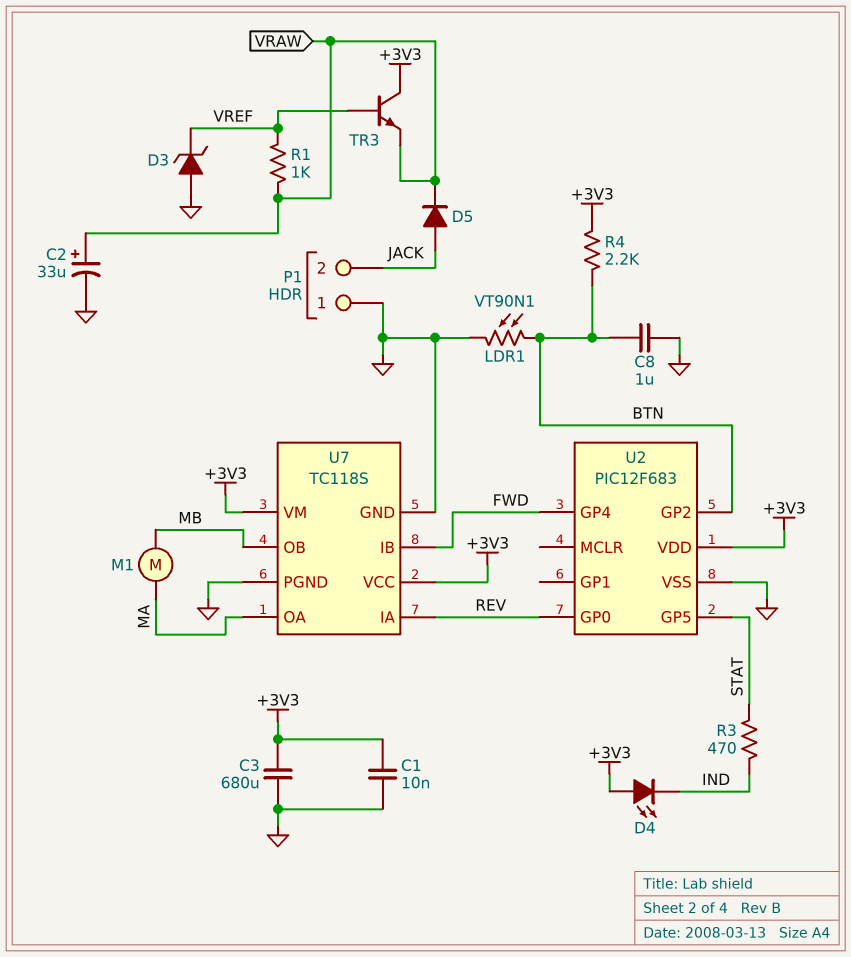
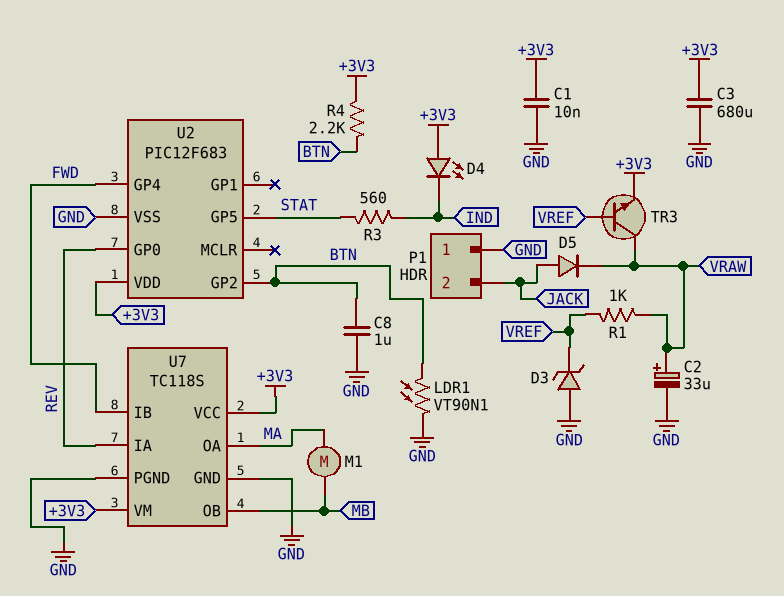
R3: 470 (IND, STAT) -> 560 (IND, STAT)
TR3: NPN (B VREF, C +3V3, E VRAW) -> NPN (B VREF, C VRAW, E +3V3)

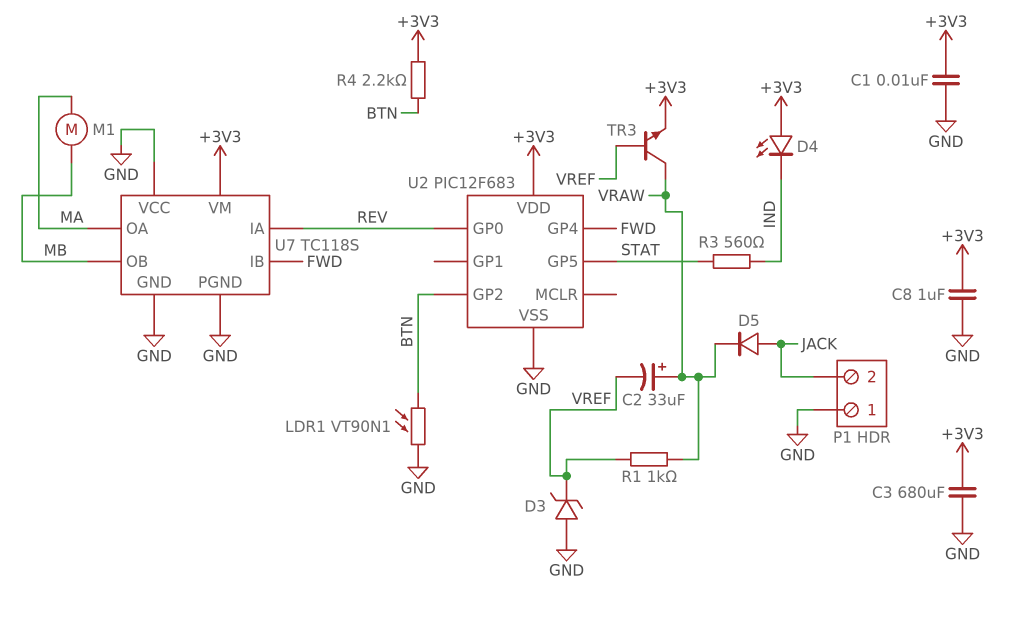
C2: 33uF (plus VRAW, minus GND) -> 33uF (plus VRAW, minus VREF)
C8: 1uF (BTN, GND) -> 1uF (+3V3, GND)
U7 pin VCC: +3V3 -> GND

